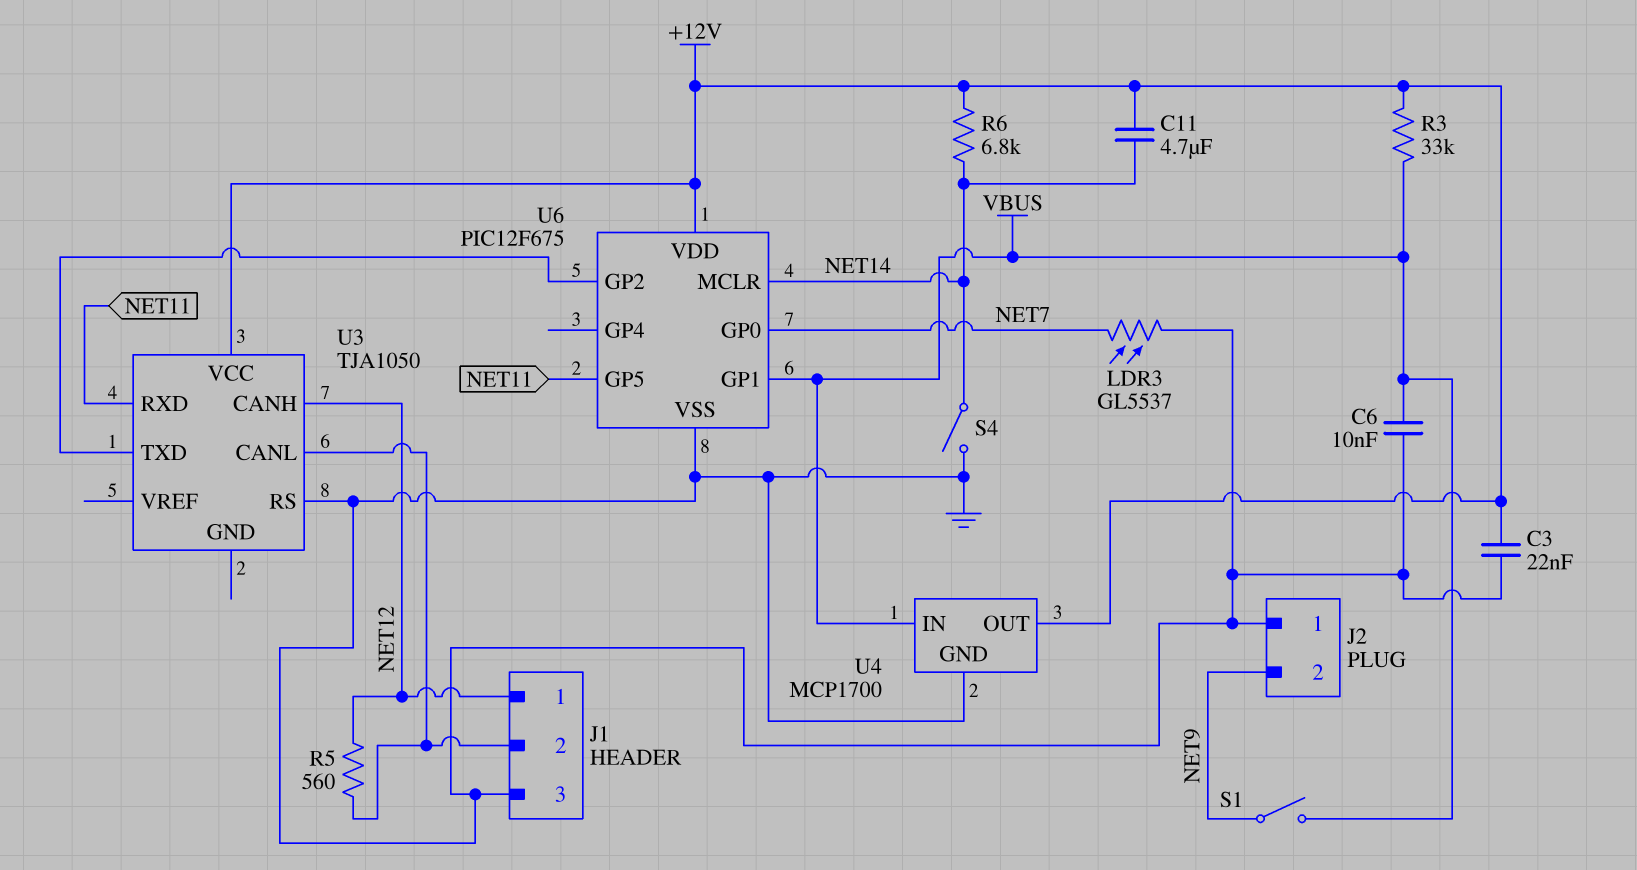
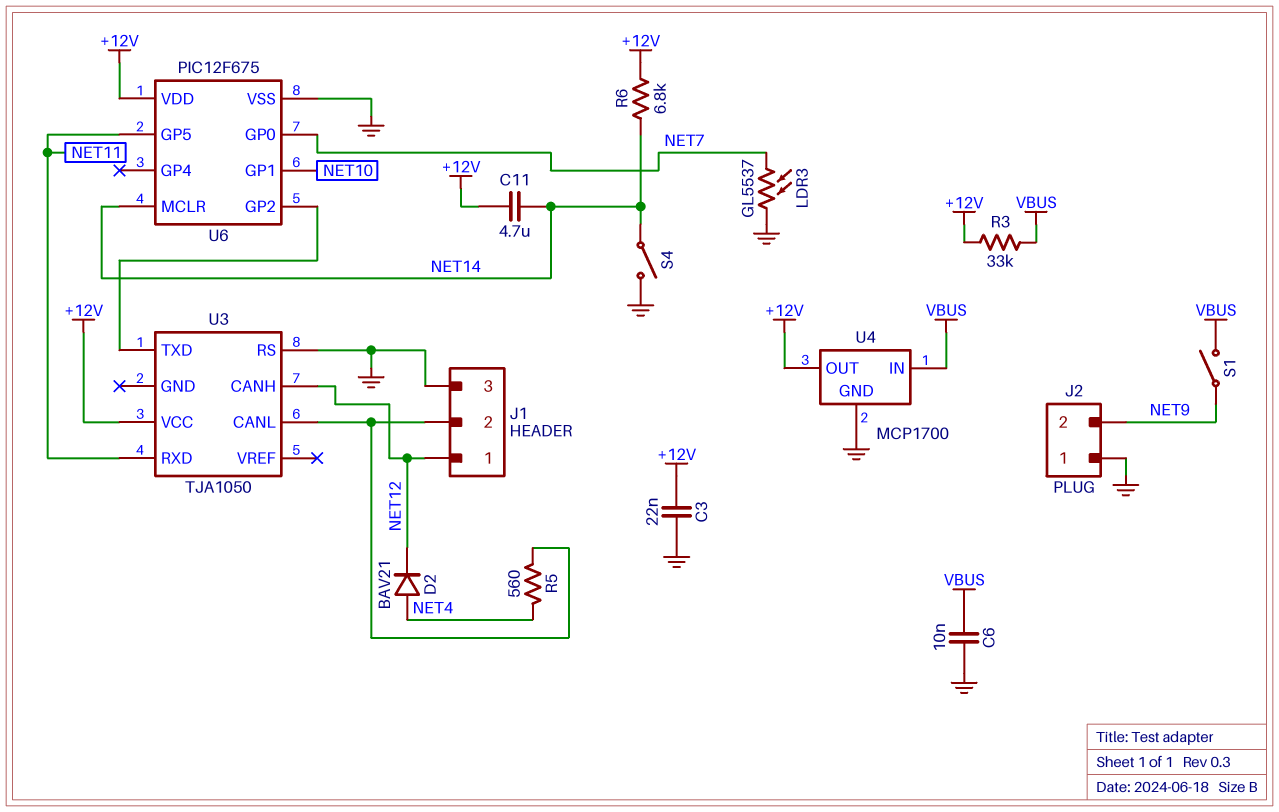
D2: none -> diode BAV21 (A NET4, K NET12)
R5: 560 (J1/2, NET12) -> 560 (J1/2, NET4)
U6 pin GP1: VBUS -> NET10

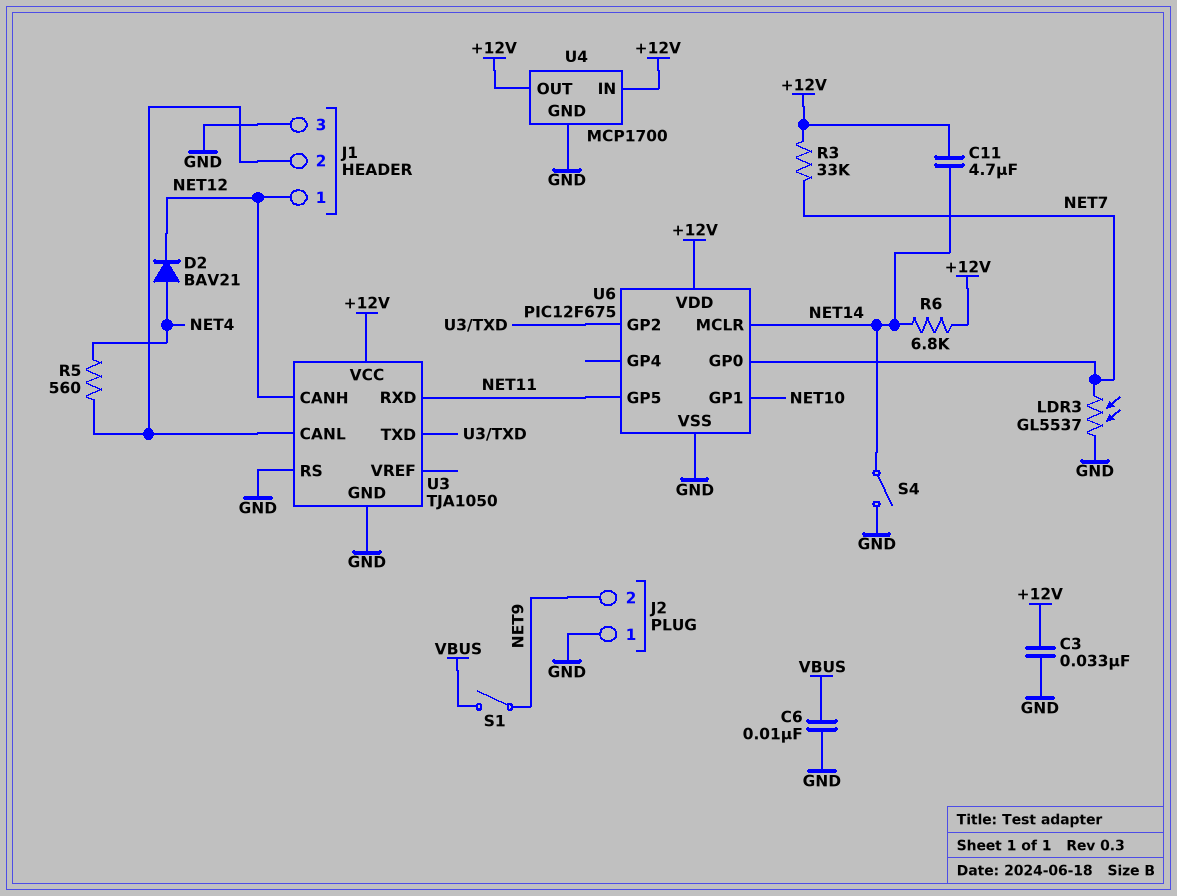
C3: 22nF (+12V, GND) -> 33nF (+12V, GND)
R3: 33k (+12V, VBUS) -> 33k (+12V, NET7)
U3 pin GND: none -> GND
U4 pin IN: VBUS -> +12V

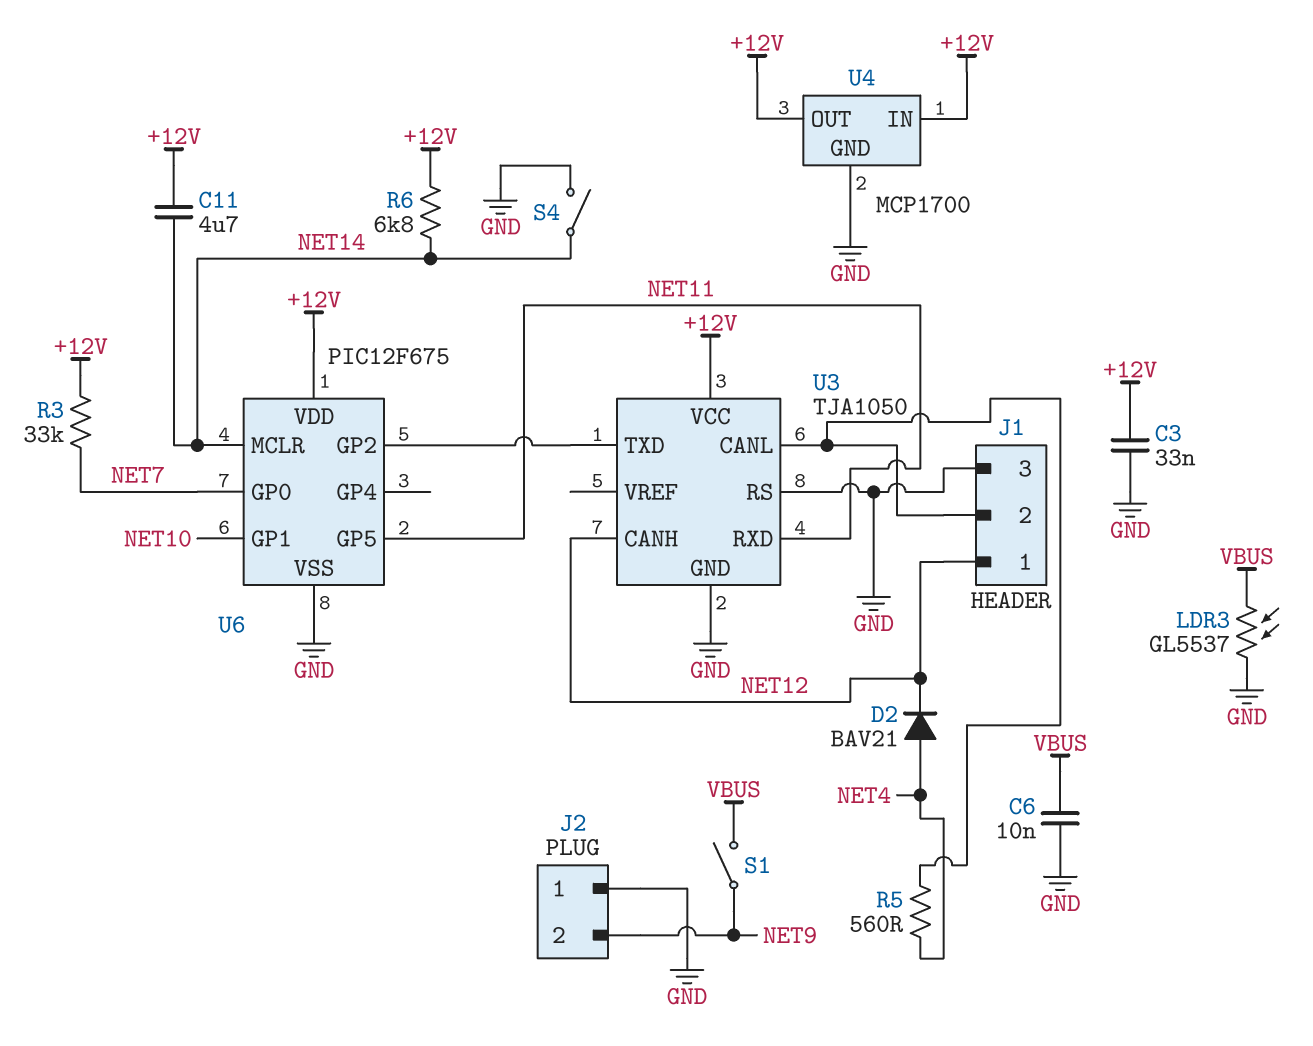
LDR3: GL5537 (GND, NET7) -> GL5537 (GND, VBUS)

